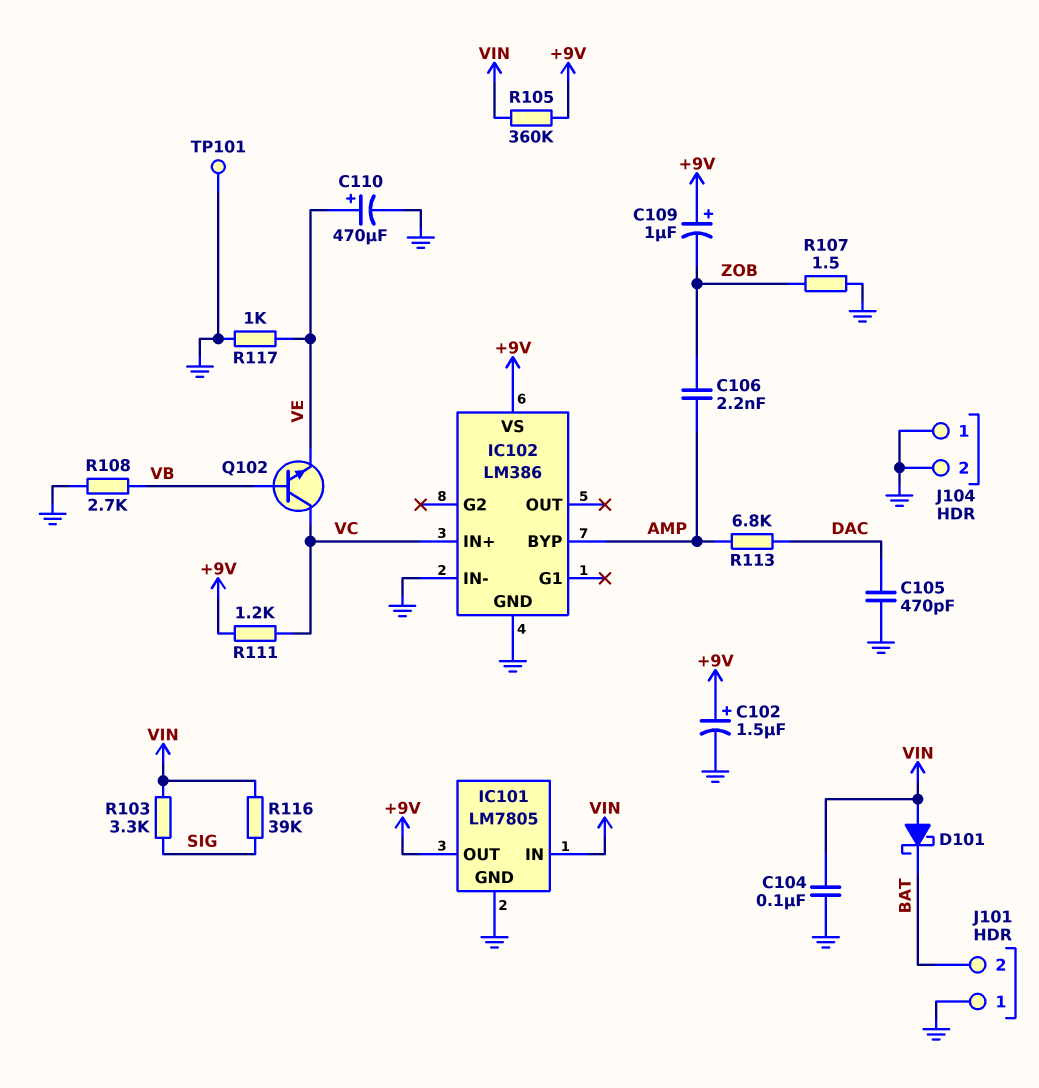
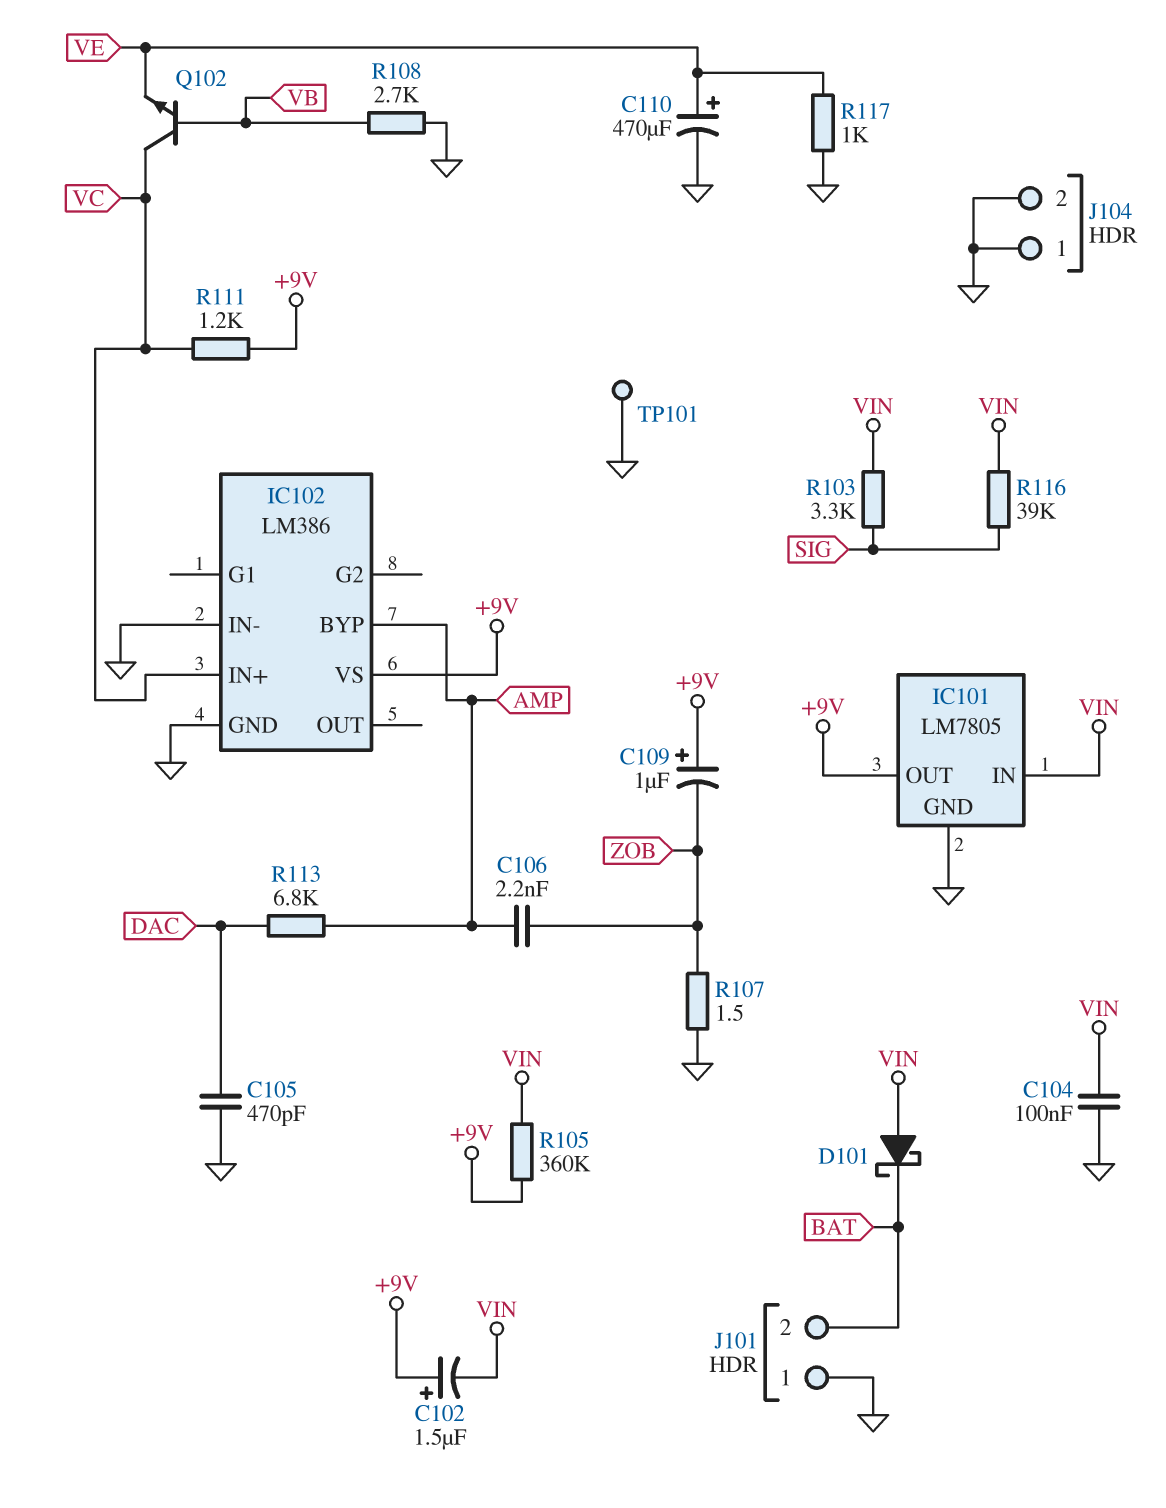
C102: 1.5uF (plus +9V, minus GND) -> 1.5uF (plus +9V, minus VIN)

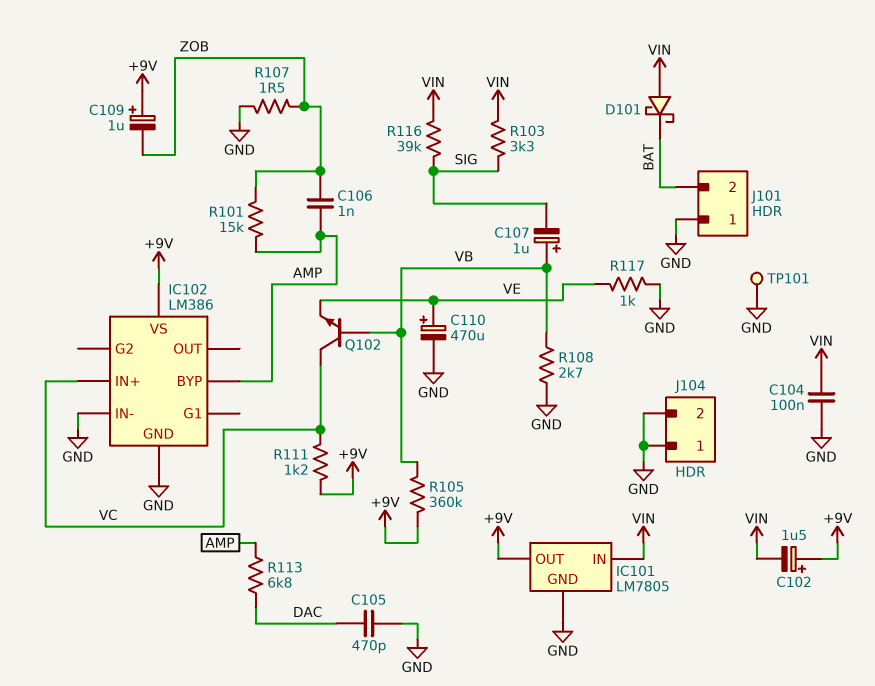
C106: 2.2nF (AMP, ZOB) -> 1nF (AMP, ZOB)
C107: none -> 1uF (plus VB, minus SIG)
R101: none -> 15k (AMP, ZOB)
R105: 360k (+9V, VIN) -> 360k (+9V, VB)

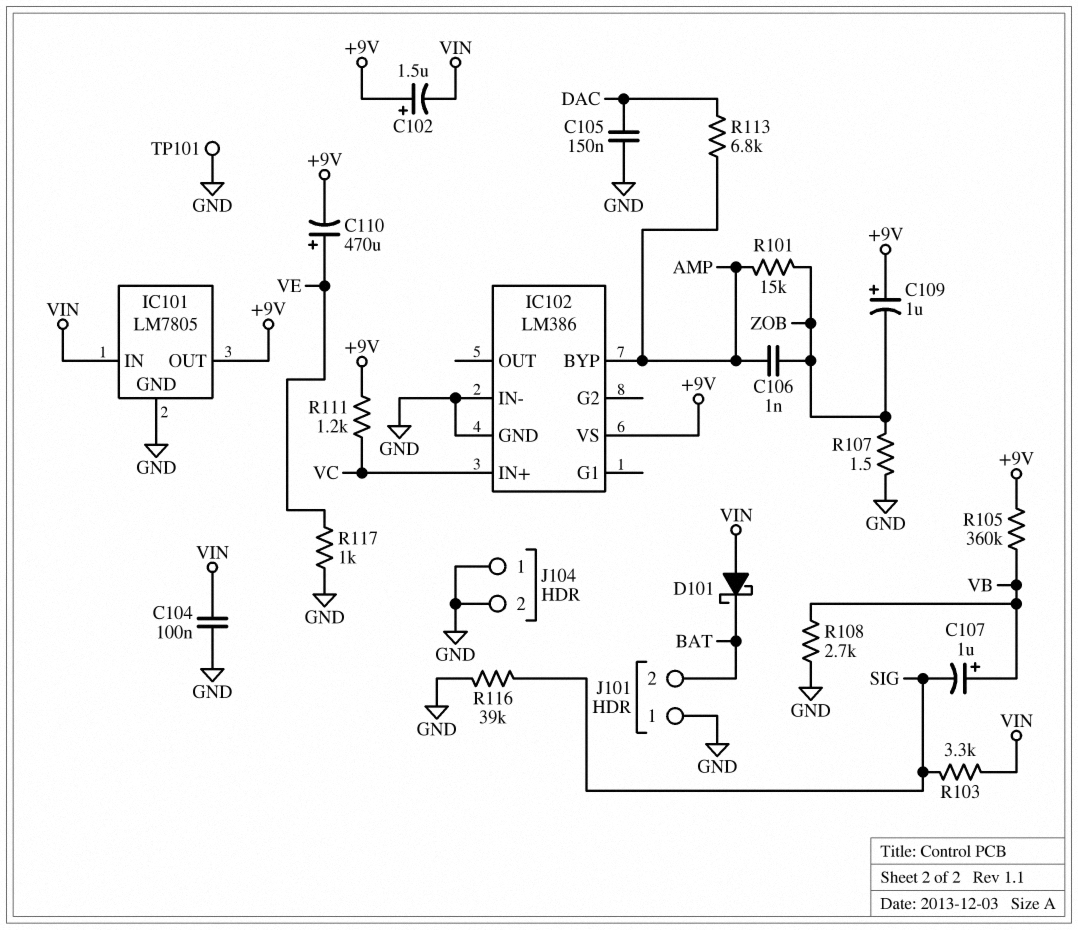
C105: 470pF (DAC, GND) -> 150nF (DAC, GND)
C110: 470uF (plus VE, minus GND) -> 470uF (plus VE, minus +9V)
Q102: NPN (B VB, C VC, E VE) -> none
R116: 39k (SIG, VIN) -> 39k (GND, SIG)

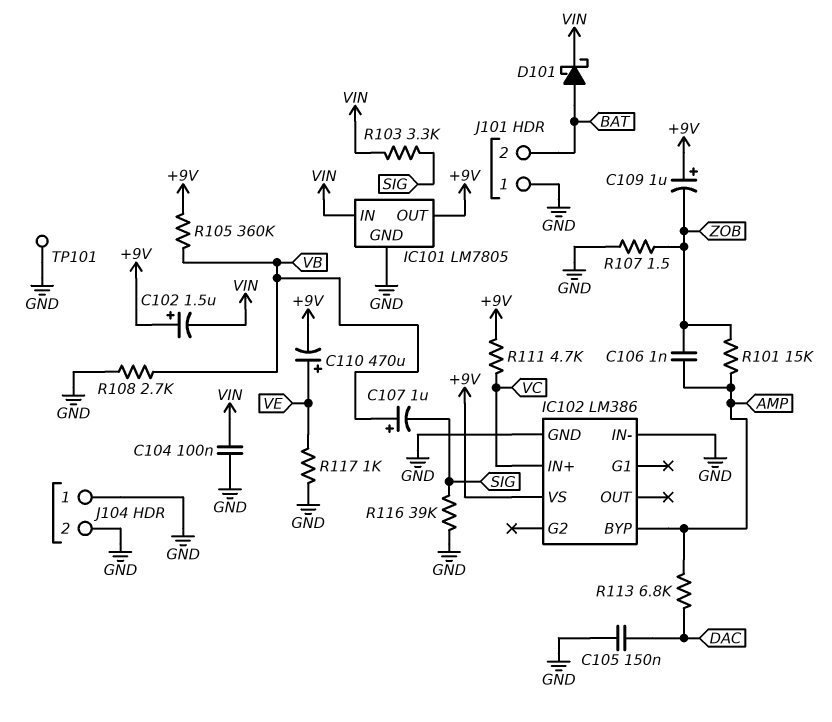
D101: schottky (A VIN, K BAT) -> schottky (A BAT, K VIN)
R111: 1.2k (+9V, VC) -> 4.7k (+9V, VC)

